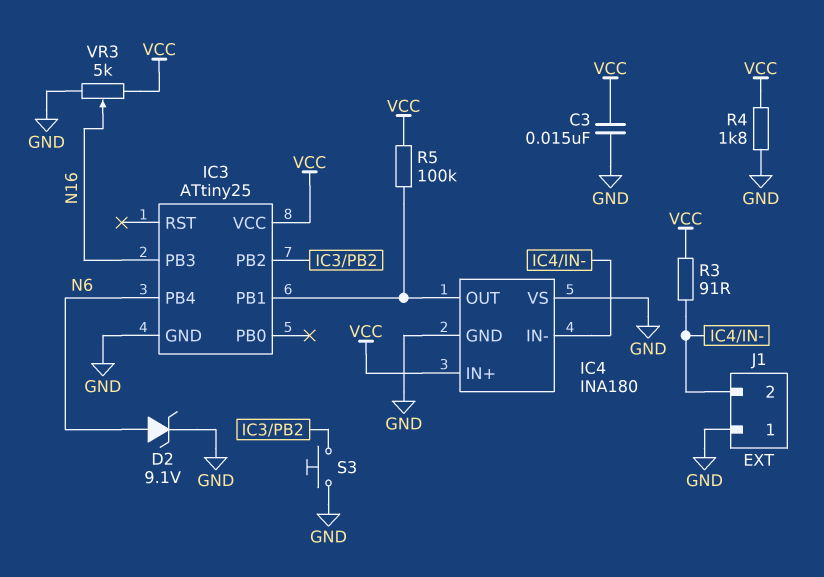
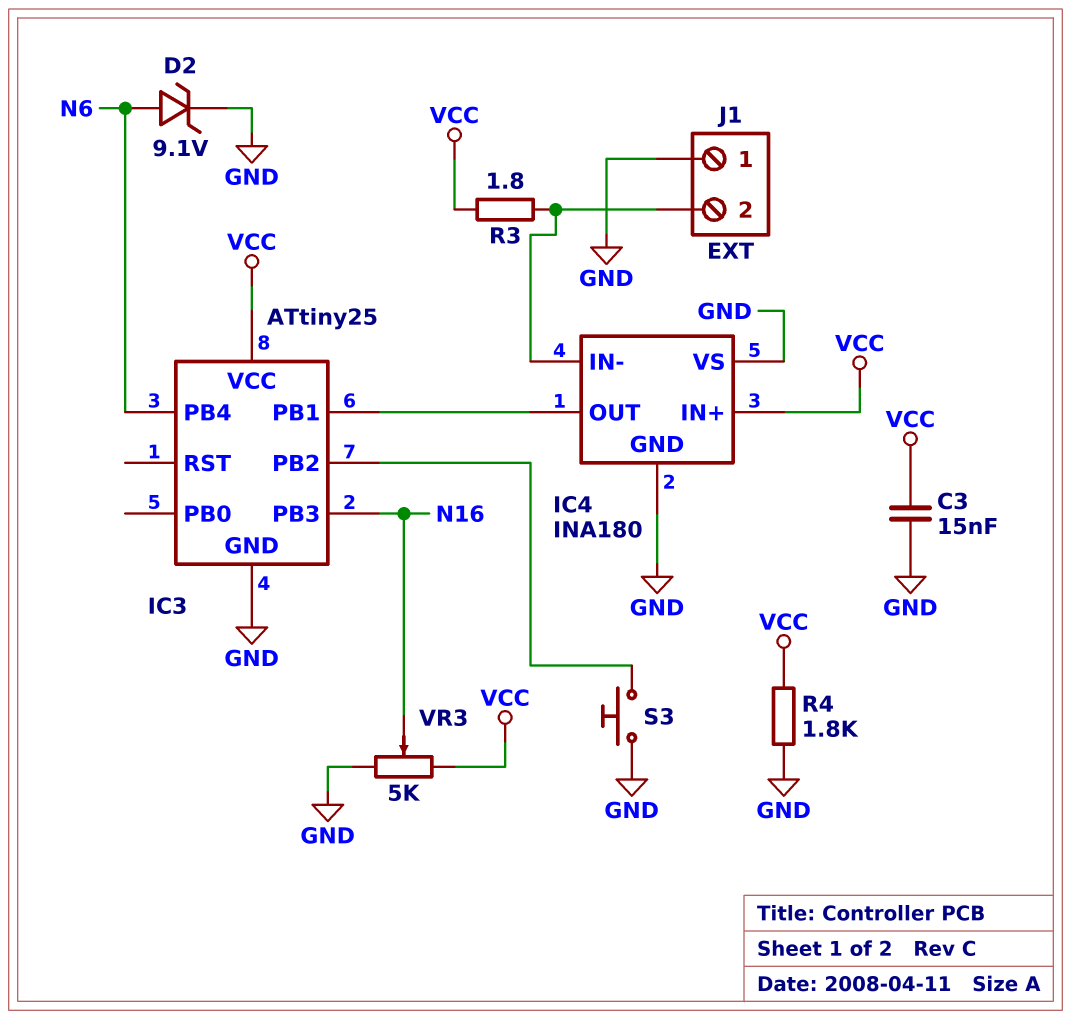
R3: 91 (IC4/IN-, VCC) -> 1.8 (IC4/IN-, VCC)
R5: 100k (IC3/PB1, VCC) -> none

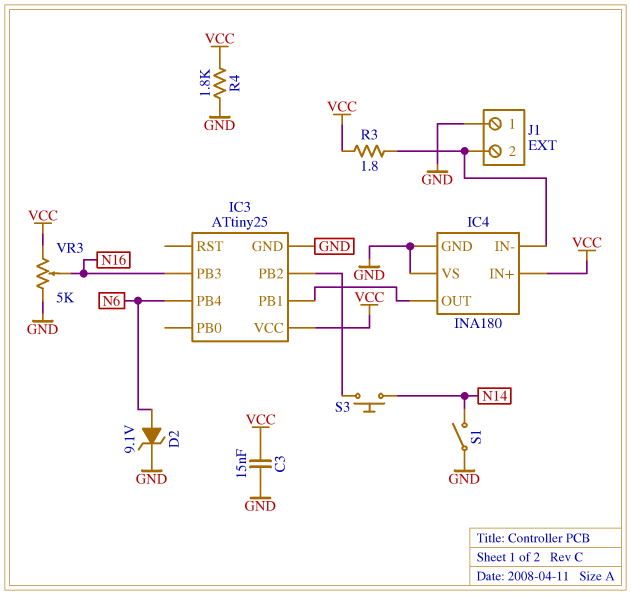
S1: none -> switch (GND, N14)
S3: button (GND, IC3/PB2) -> button (IC3/PB2, N14)

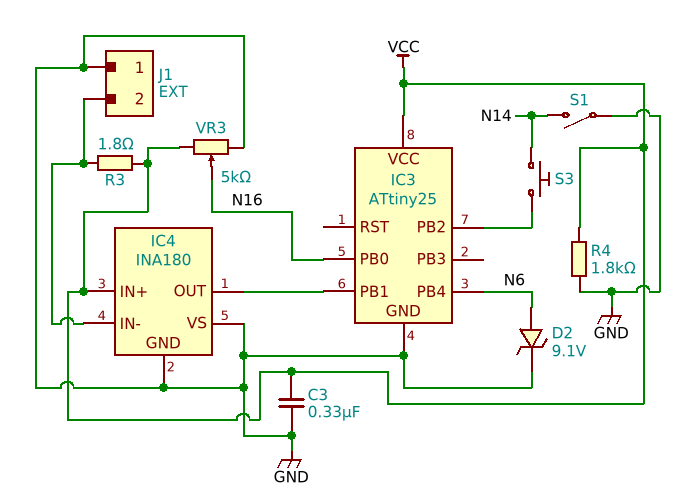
C3: 15nF (GND, VCC) -> 330nF (GND, VCC)
IC3 pin PB0: none -> N16
IC3 pin PB3: N16 -> none

